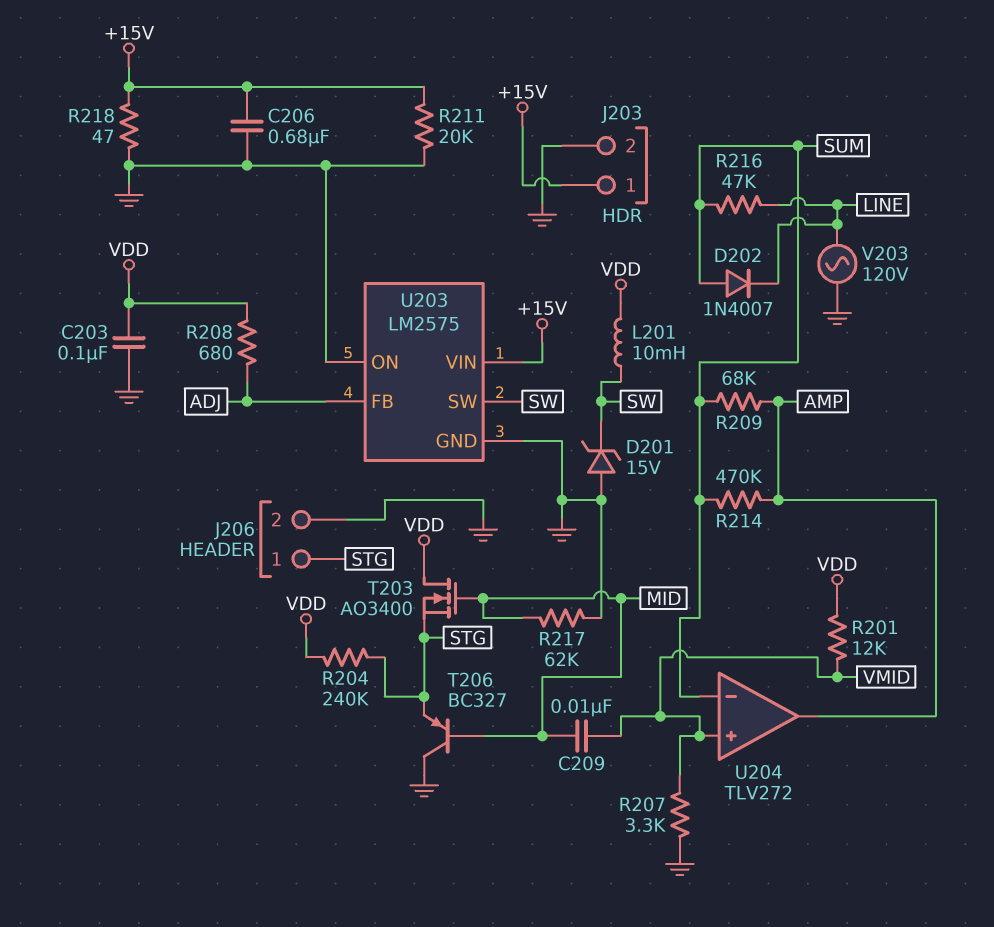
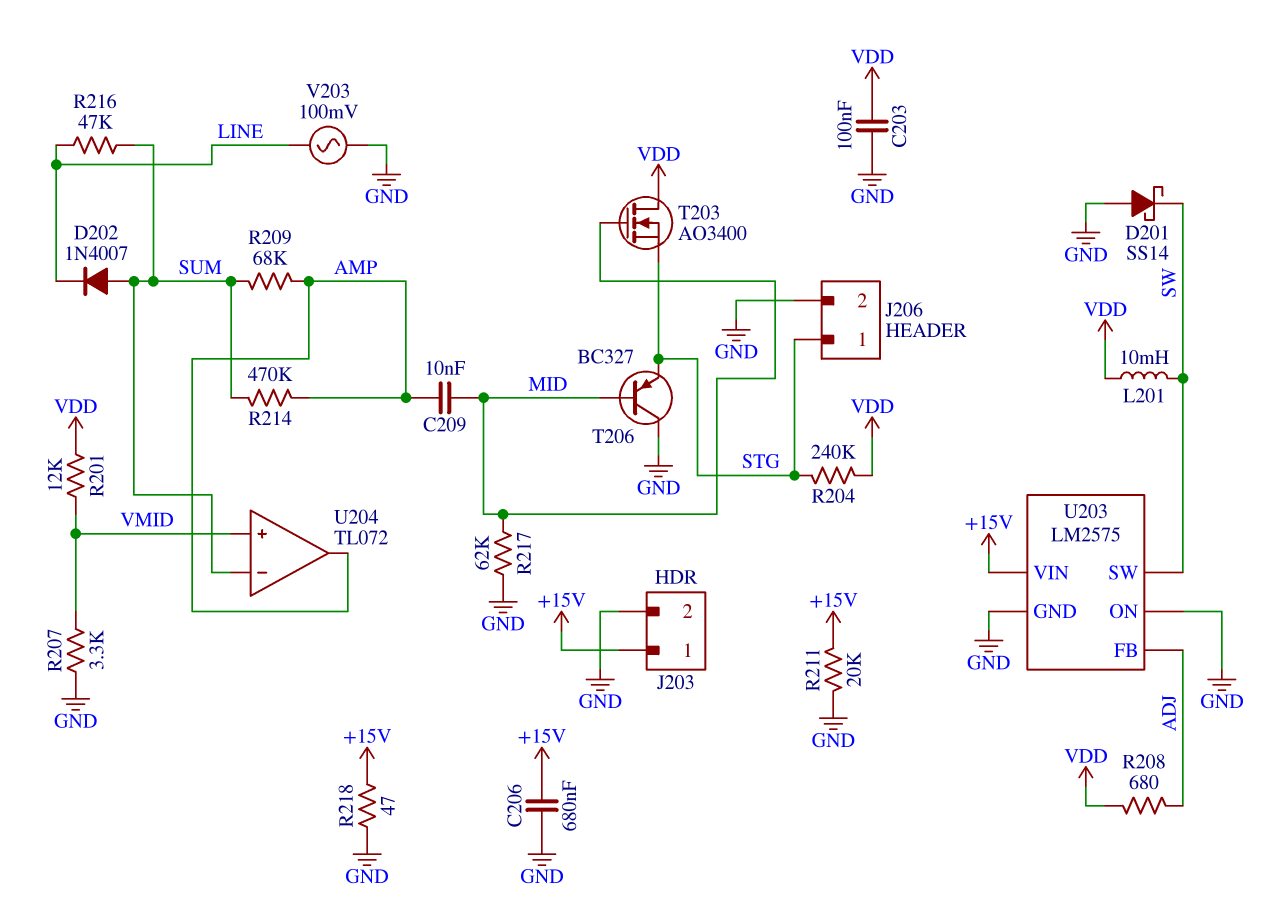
C209: 10nF (MID, VMID) -> 10nF (AMP, MID)
D201: zener 15V (A GND, K SW) -> schottky SS14 (A GND, K SW)
U204: TLV272 -> TL072
V203: AC 120V (GND, LINE) -> AC 100mV (GND, LINE)

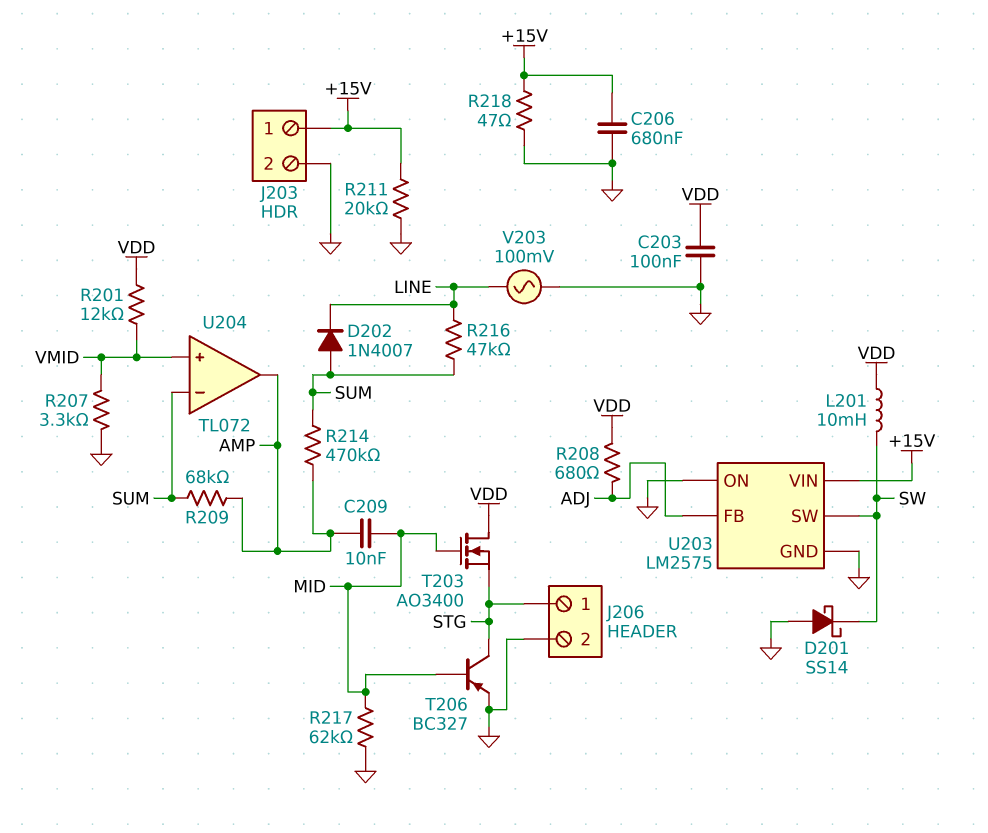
R204: 240k (STG, VDD) -> none
T206: PNP BC327 (B MID, C GND, E STG) -> PNP BC327 (B MID, C STG, E GND)

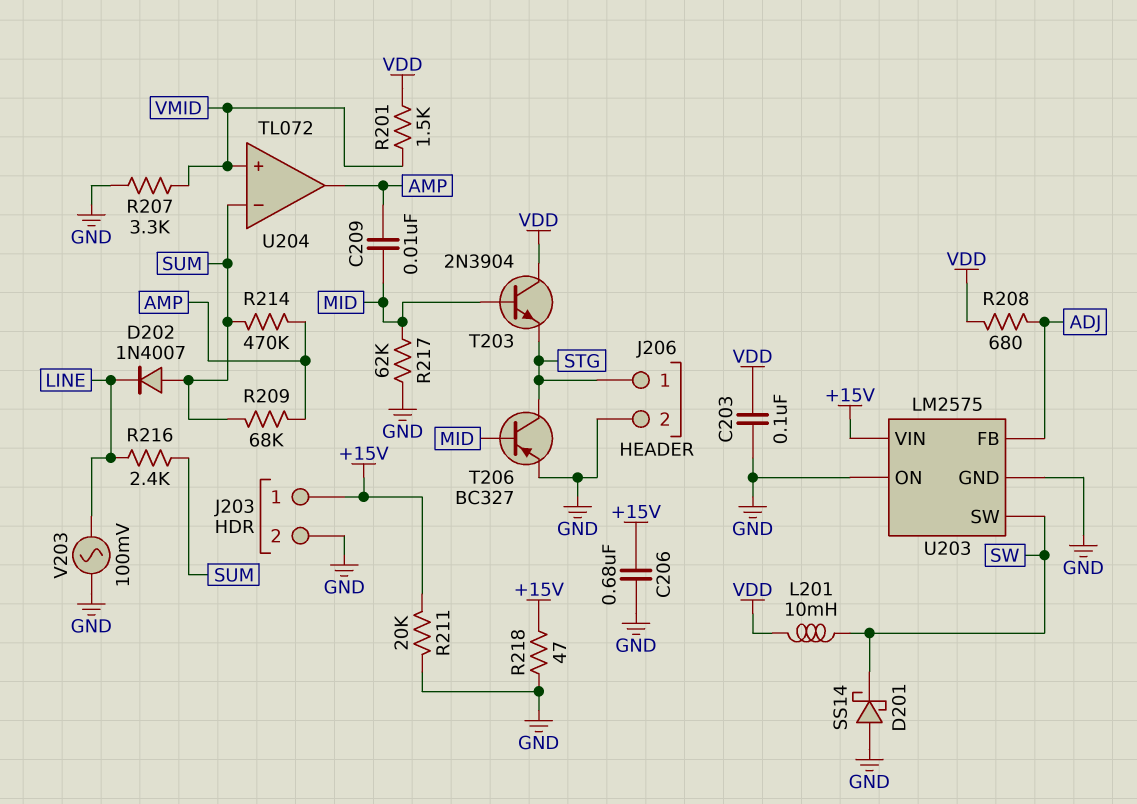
R201: 12k (VDD, VMID) -> 1.5k (VDD, VMID)
R216: 47k (LINE, SUM) -> 2.4k (LINE, SUM)
T203: NMOS AO3400 (G MID, D VDD, S STG) -> NPN 2N3904 (B MID, C VDD, E STG)

